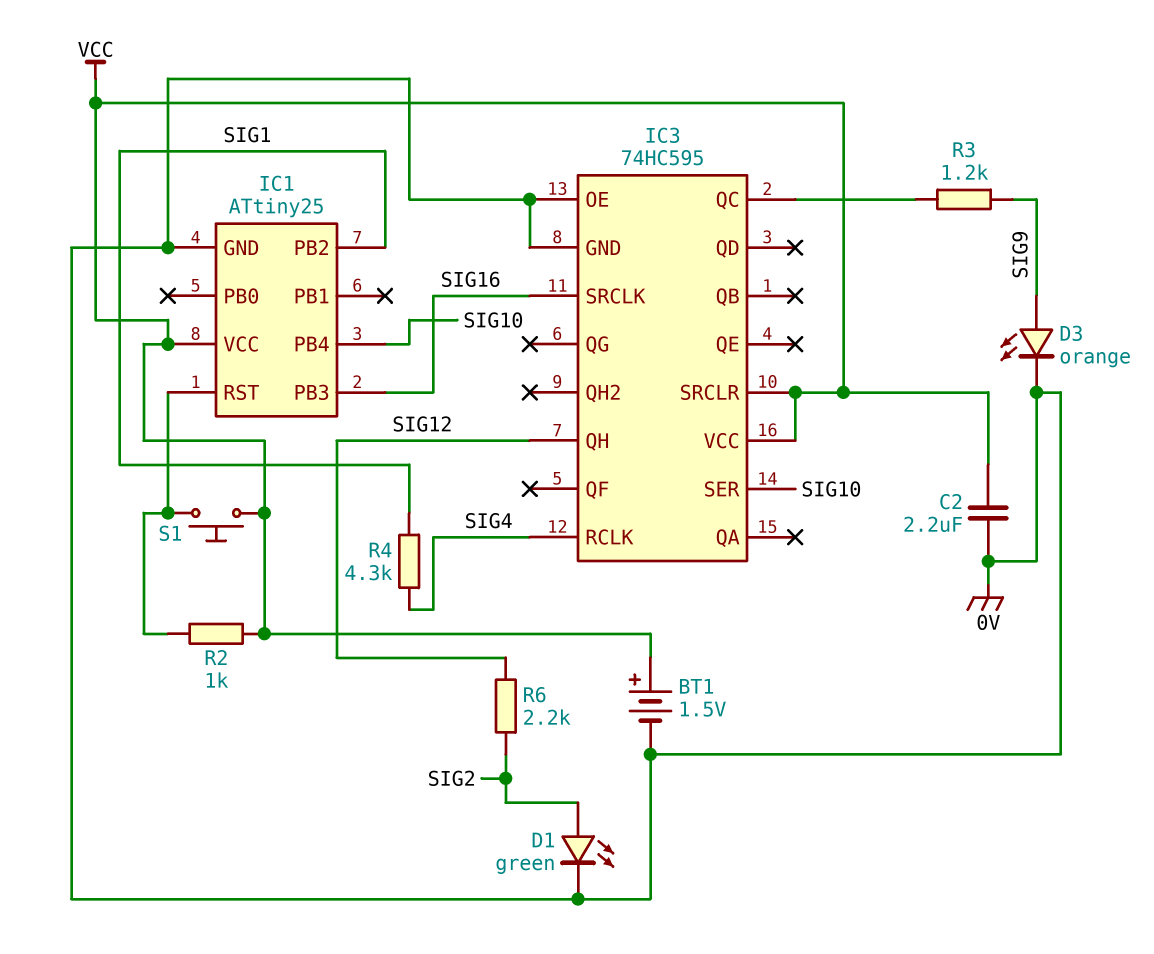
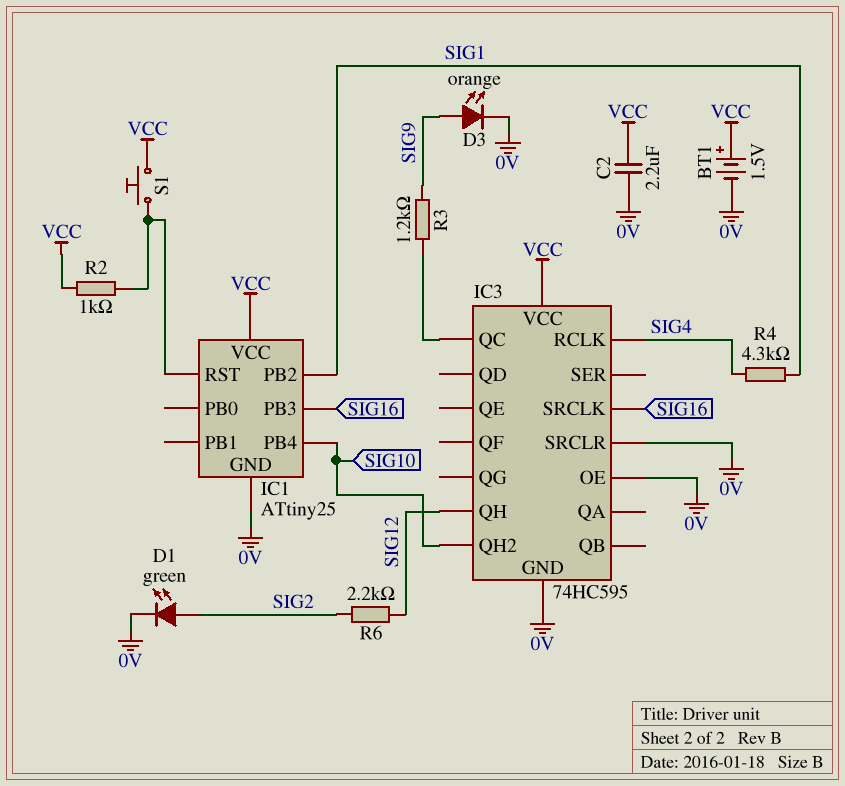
IC3 pin QH2: none -> SIG10
IC3 pin SER: SIG10 -> none
IC3 pin SRCLR: VCC -> 0V

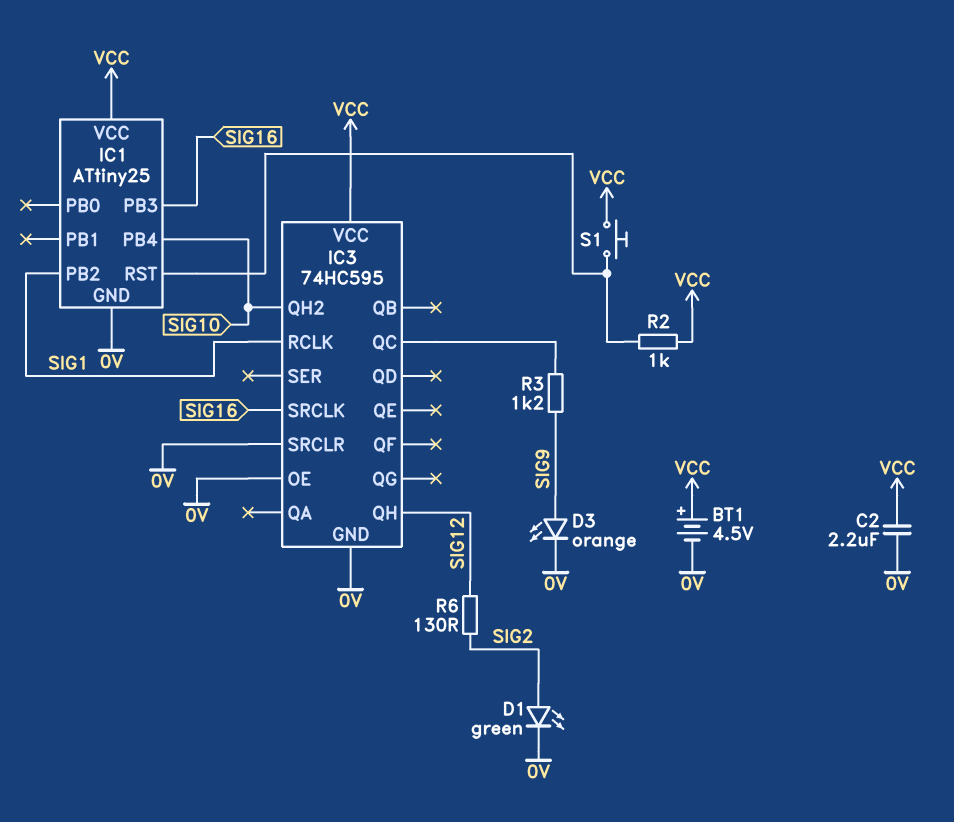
BT1: 1.5V (plus VCC, minus 0V) -> 4.5V (plus VCC, minus 0V)
IC3 pin RCLK: SIG4 -> SIG1
R4: 4.3k (SIG1, SIG4) -> none
R6: 2.2k (SIG2, SIG12) -> 130 (SIG2, SIG12)

